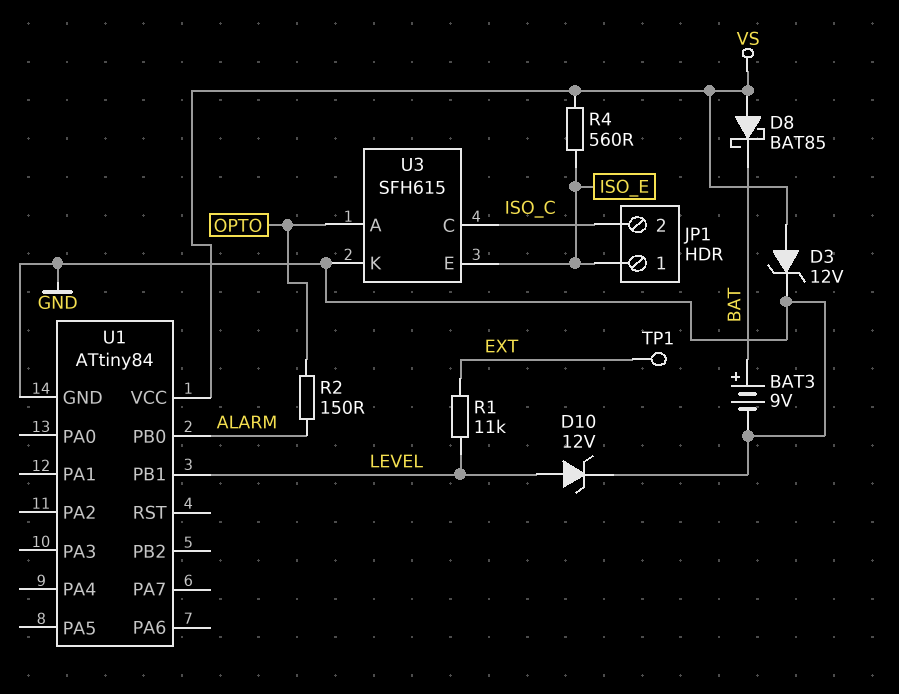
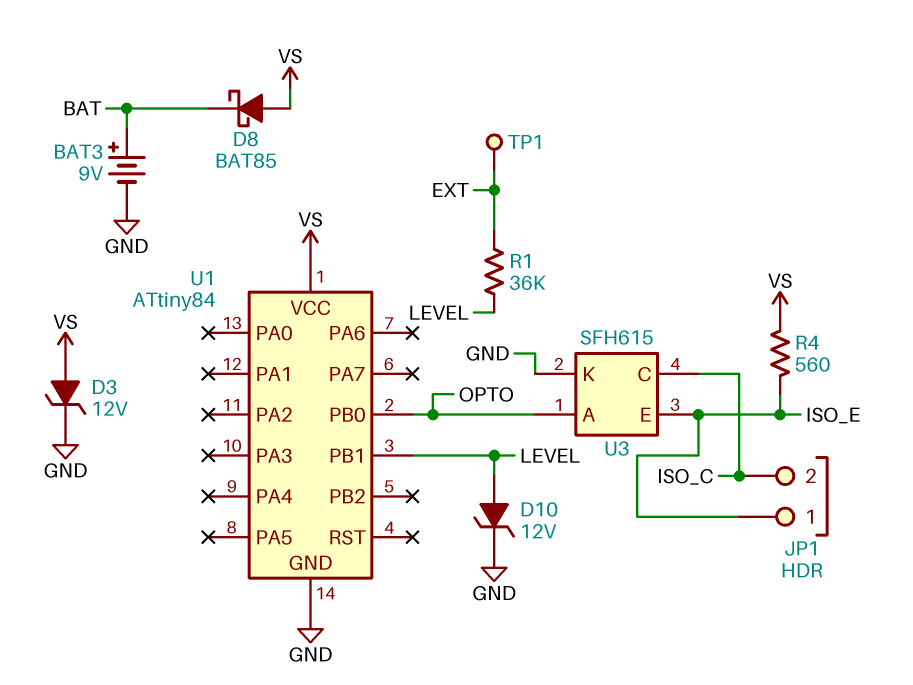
R1: 11k (EXT, LEVEL) -> 36k (EXT, LEVEL)
R2: 150 (ALARM, OPTO) -> none
U1 pin PB0: ALARM -> OPTO

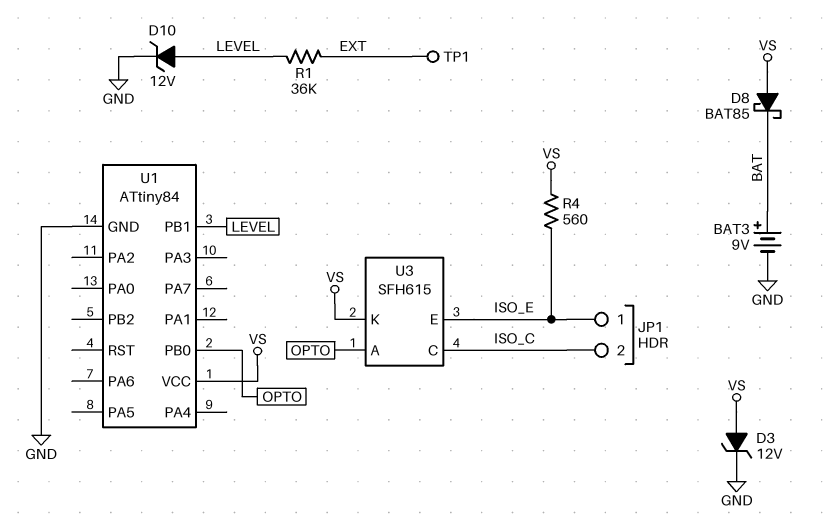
U3 pin K: GND -> VS

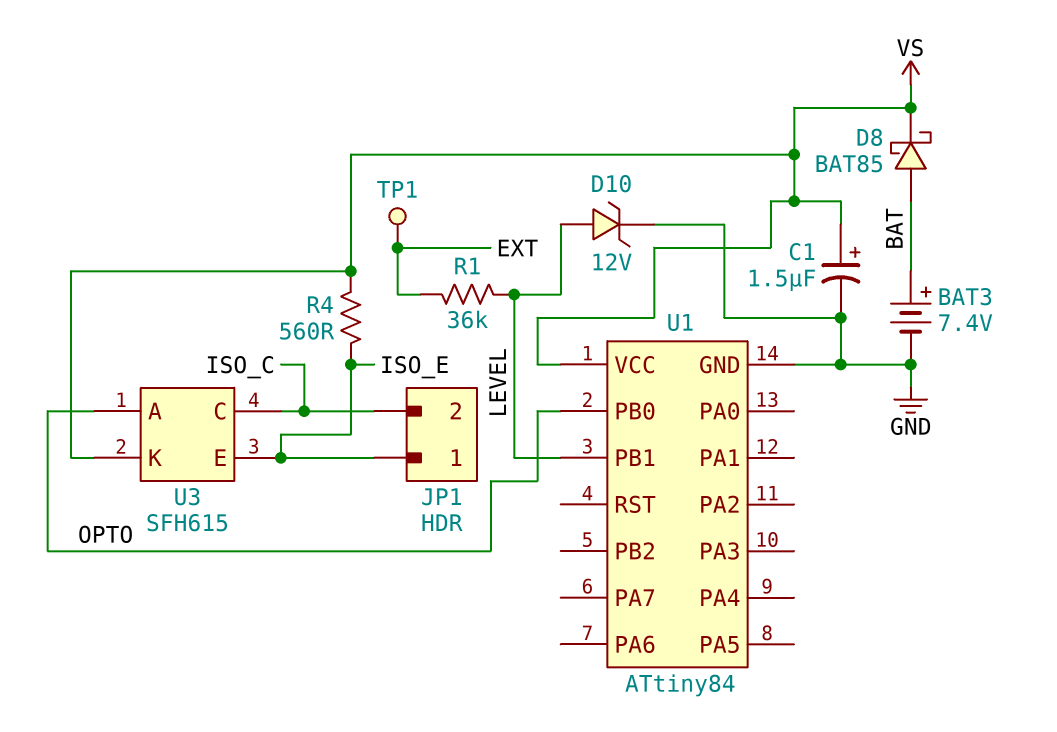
BAT3: 9V (plus BAT, minus GND) -> 7.4V (plus BAT, minus GND)
C1: none -> 1.5uF (plus VS, minus GND)
D3: zener 12V (A VS, K GND) -> none
D8: schottky BAT85 (A VS, K BAT) -> schottky BAT85 (A BAT, K VS)

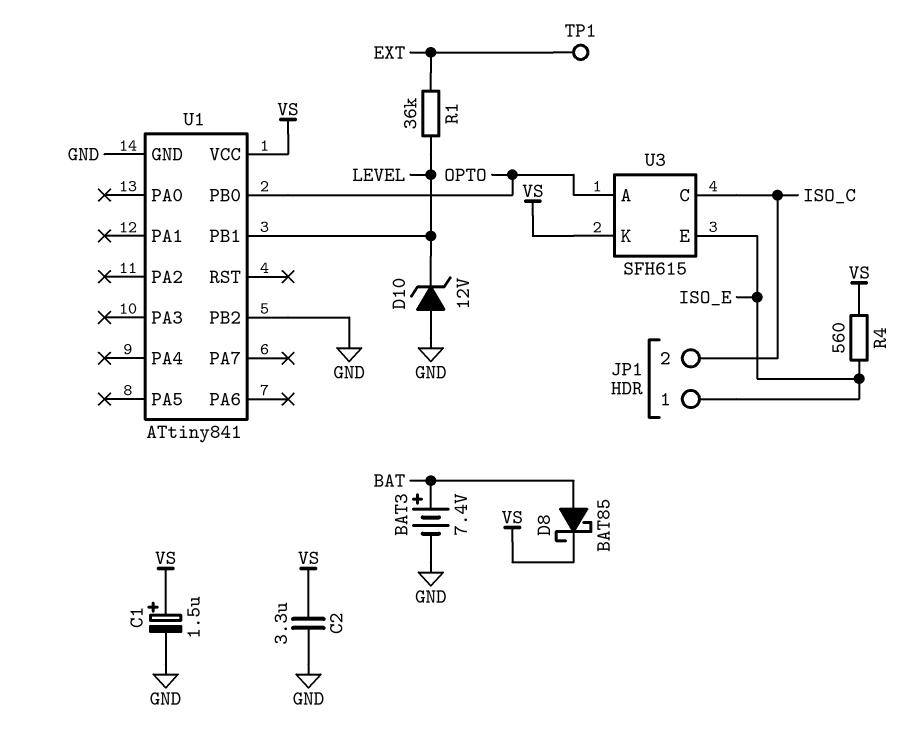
C2: none -> 3.3uF (GND, VS)
D10: zener 12V (A LEVEL, K GND) -> zener 12V (A GND, K LEVEL)
U1: ATtiny84 -> ATtiny841
U1 pin PB2: none -> GND

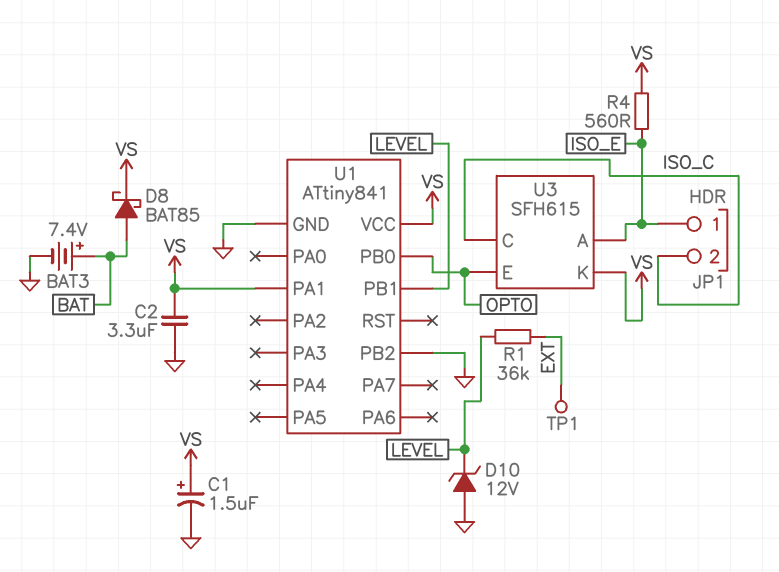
U1 pin PA1: none -> VS
U3 pin A: OPTO -> ISO_E
U3 pin E: ISO_E -> OPTO

